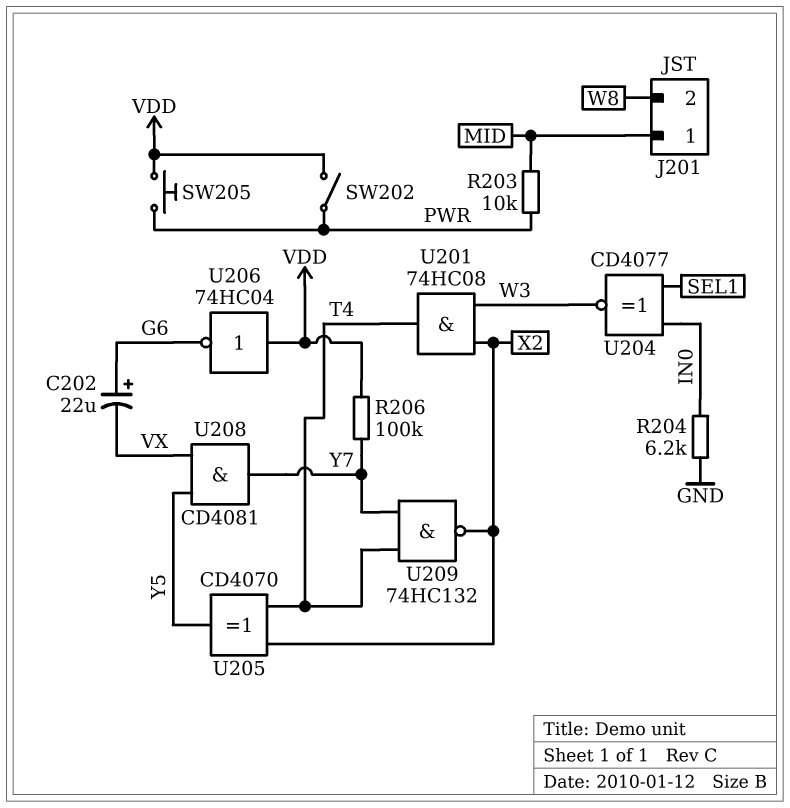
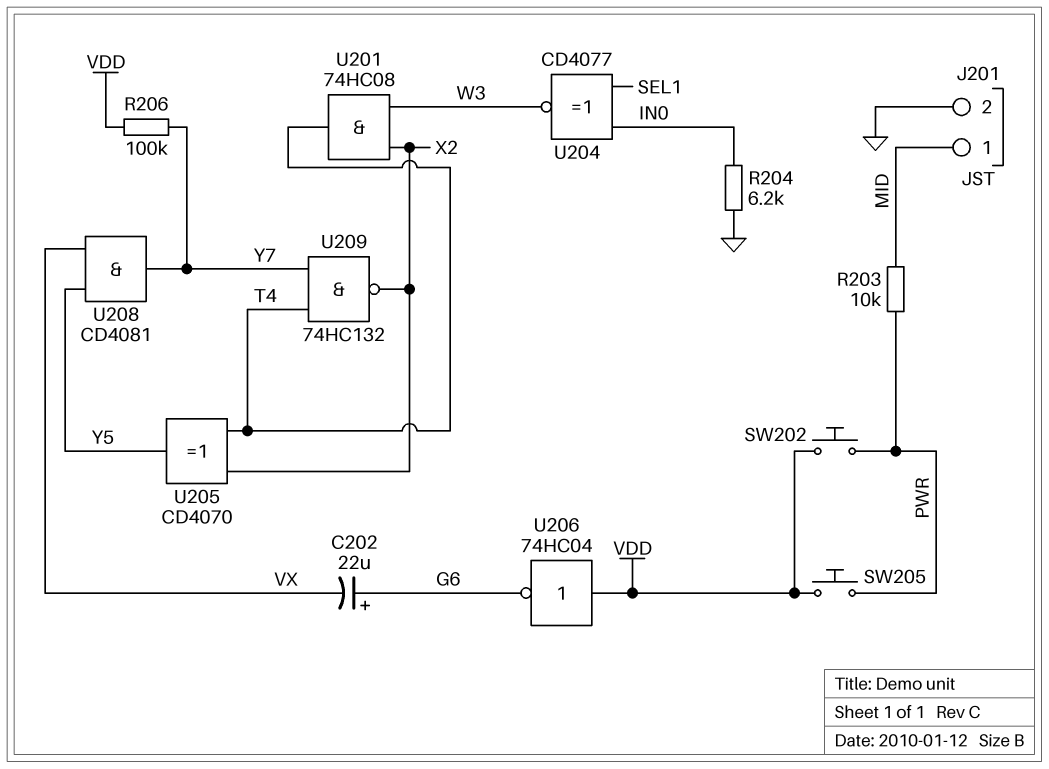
J201 pin 2: W8 -> GND
SW202: switch (PWR, VDD) -> button (PWR, VDD)

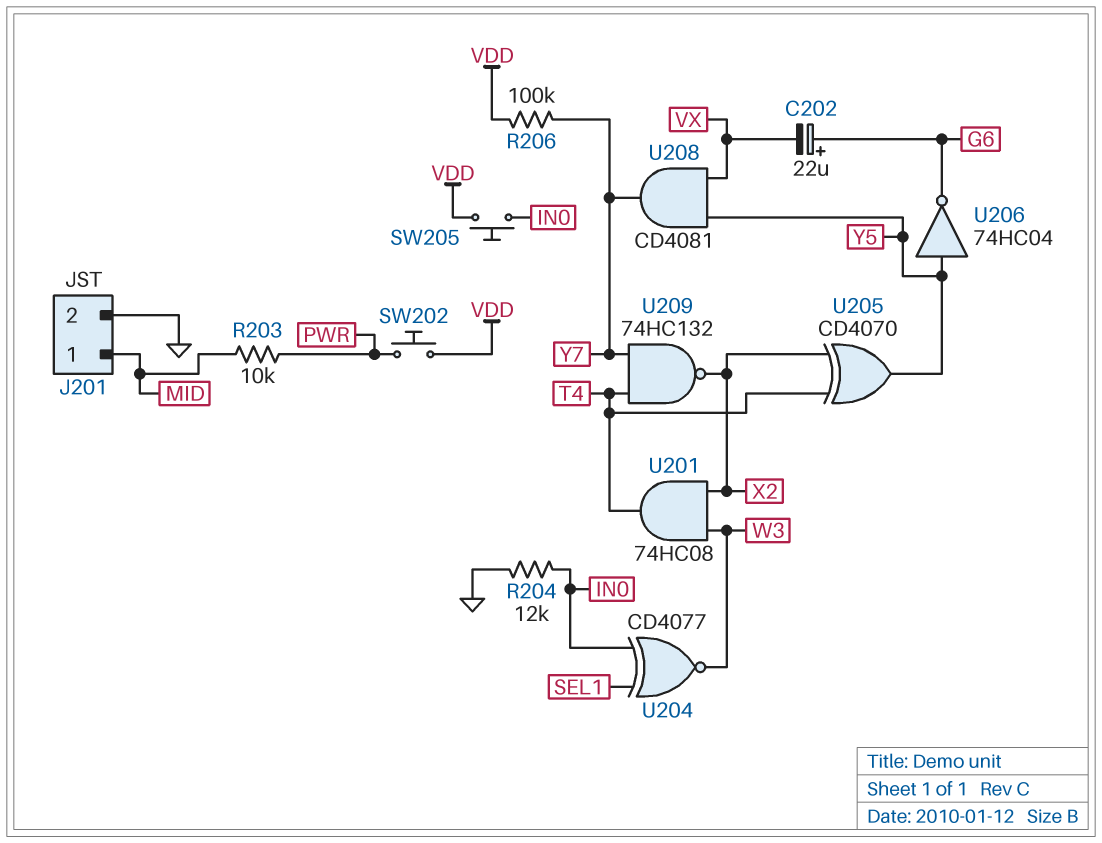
R204: 6.2k (GND, IN0) -> 12k (GND, IN0)
SW205: button (PWR, VDD) -> button (IN0, VDD)
U206: NOT 74HC04 (in VDD, out G6) -> NOT 74HC04 (in Y5, out G6)

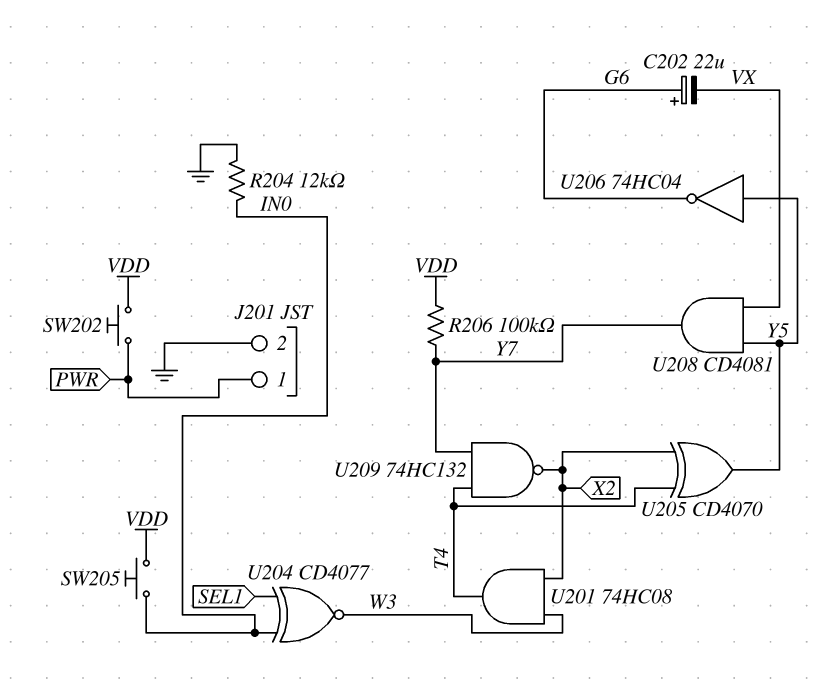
J201 pin 1: MID -> PWR
R203: 10k (MID, PWR) -> none

